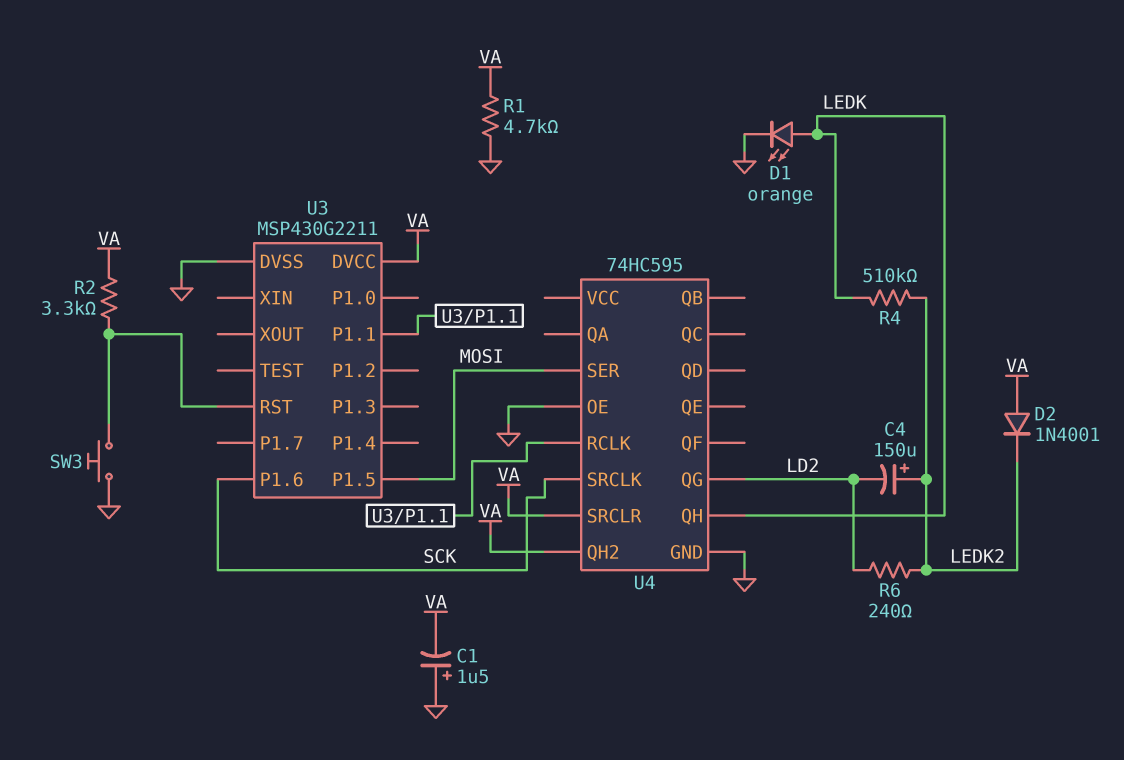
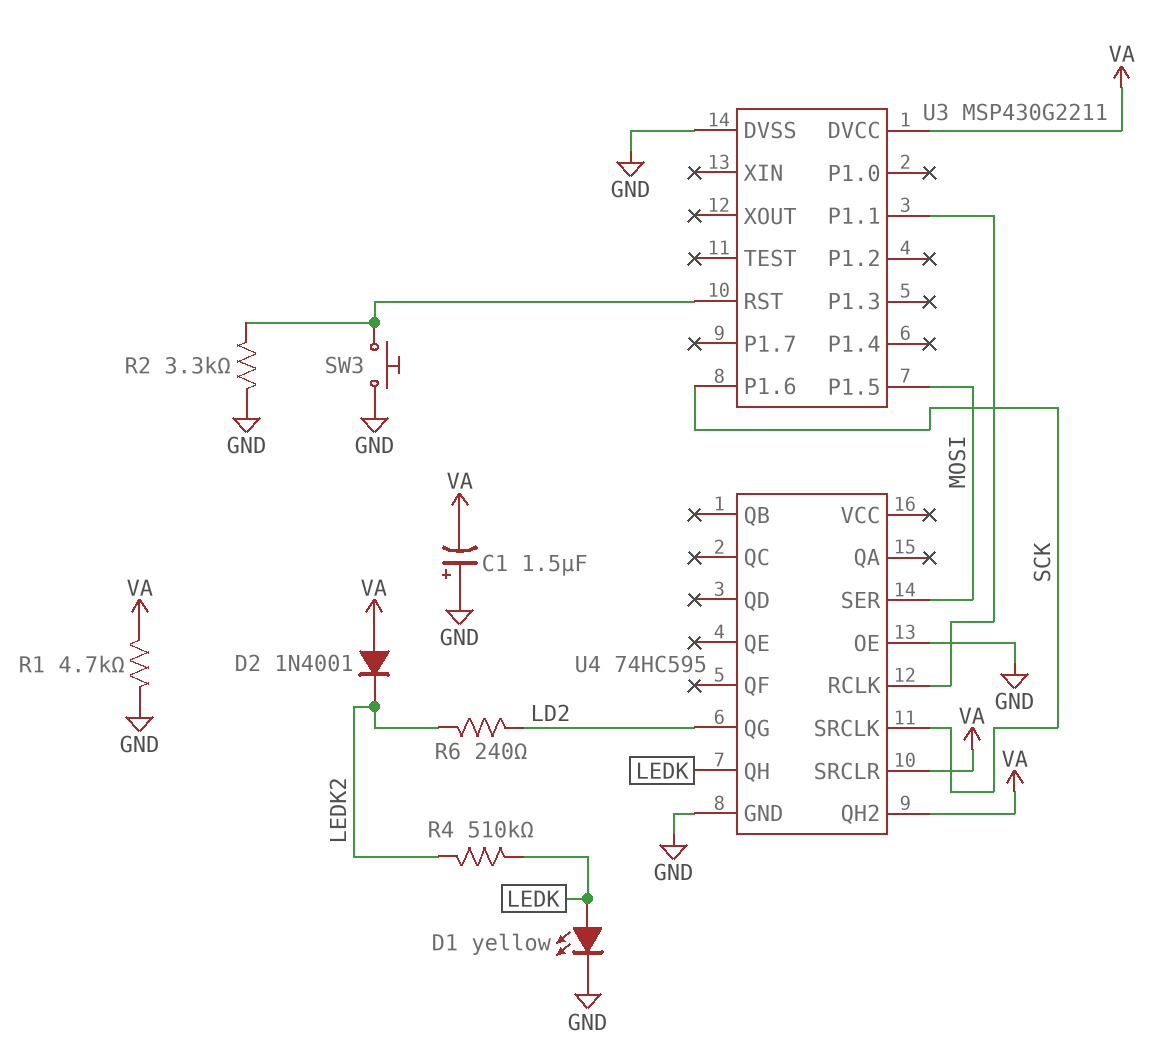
C4: 150uF (plus LEDK2, minus LD2) -> none
D1: LED orange (A LEDK, K GND) -> LED yellow (A LEDK, K GND)
R2: 3.3k (U3/RST, VA) -> 3.3k (GND, U3/RST)

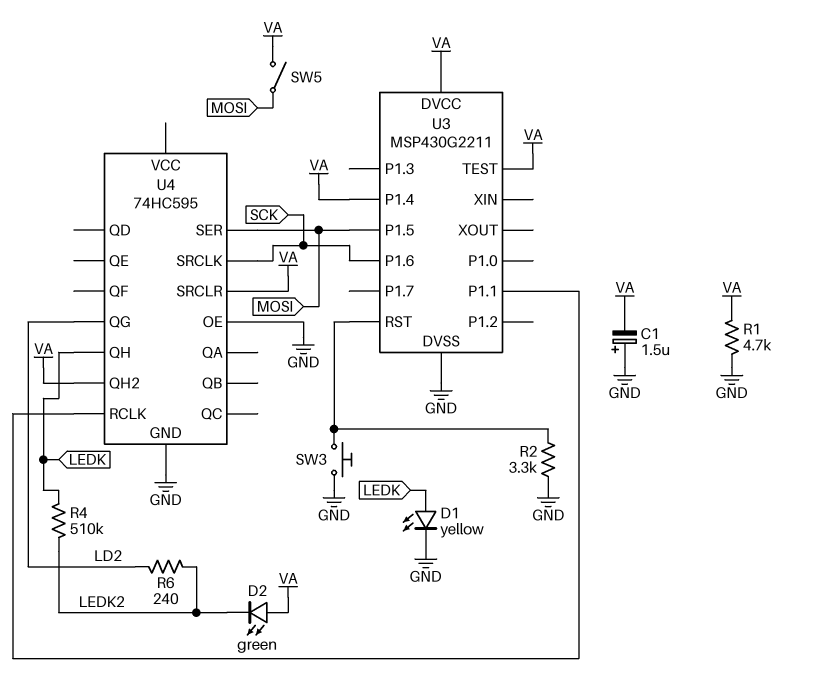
D2: diode 1N4001 (A VA, K LEDK2) -> LED green (A VA, K LEDK2)
SW5: none -> switch (MOSI, VA)
U3 pin P1.4: none -> VA
U3 pin TEST: none -> VA

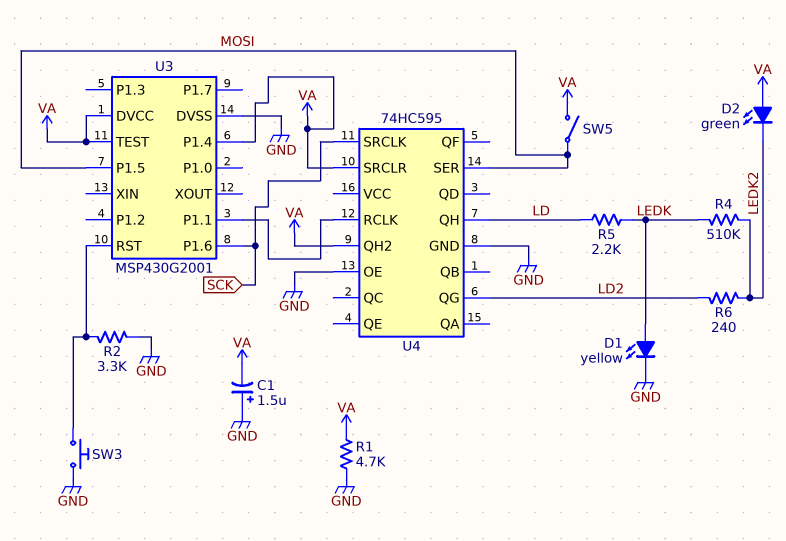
R5: none -> 2.2k (LD, LEDK)
U3: MSP430G2211 -> MSP430G2001
U4 pin QH: LEDK -> LD

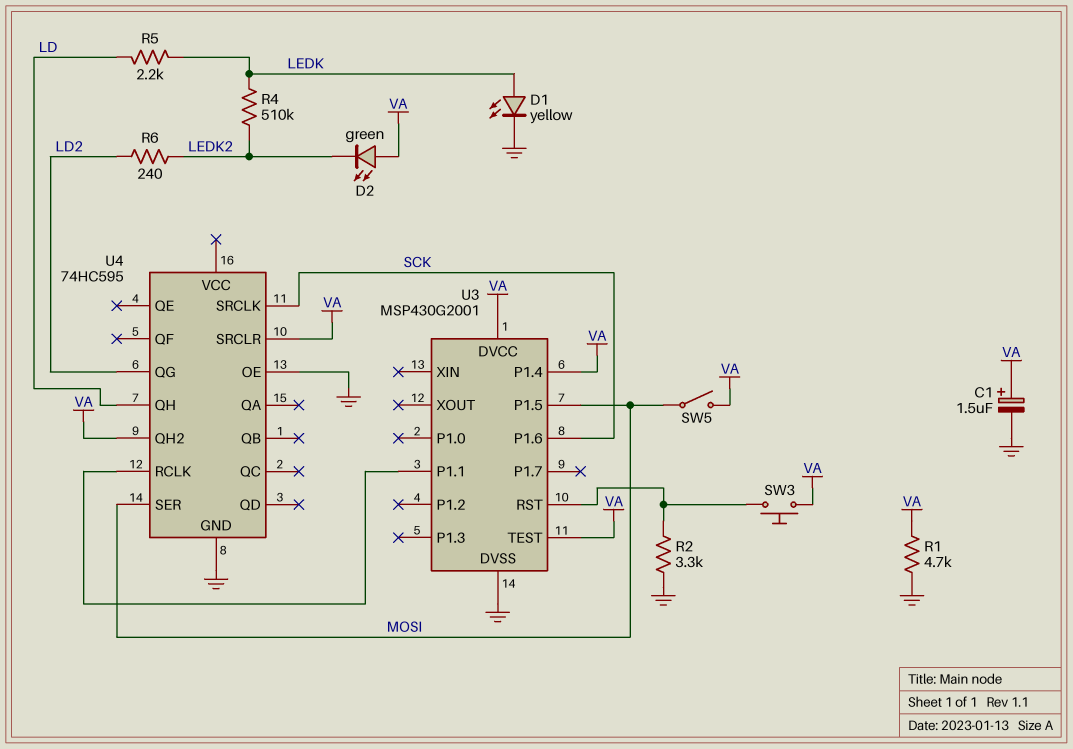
C1: 1.5uF (plus GND, minus VA) -> 1.5uF (plus VA, minus GND)
SW3: button (GND, U3/RST) -> button (U3/RST, VA)

